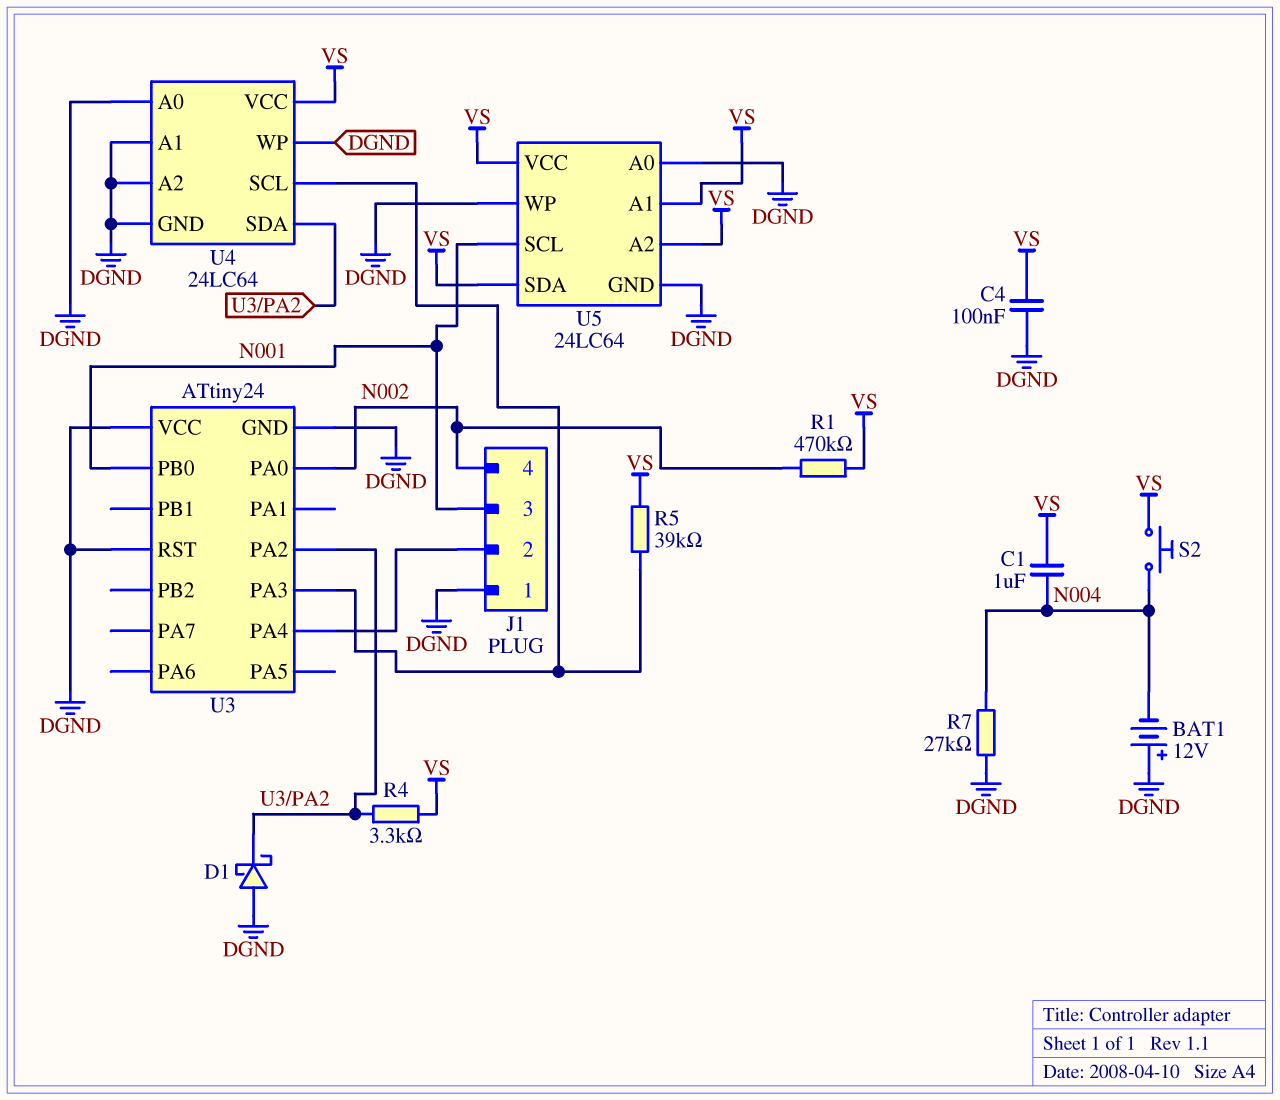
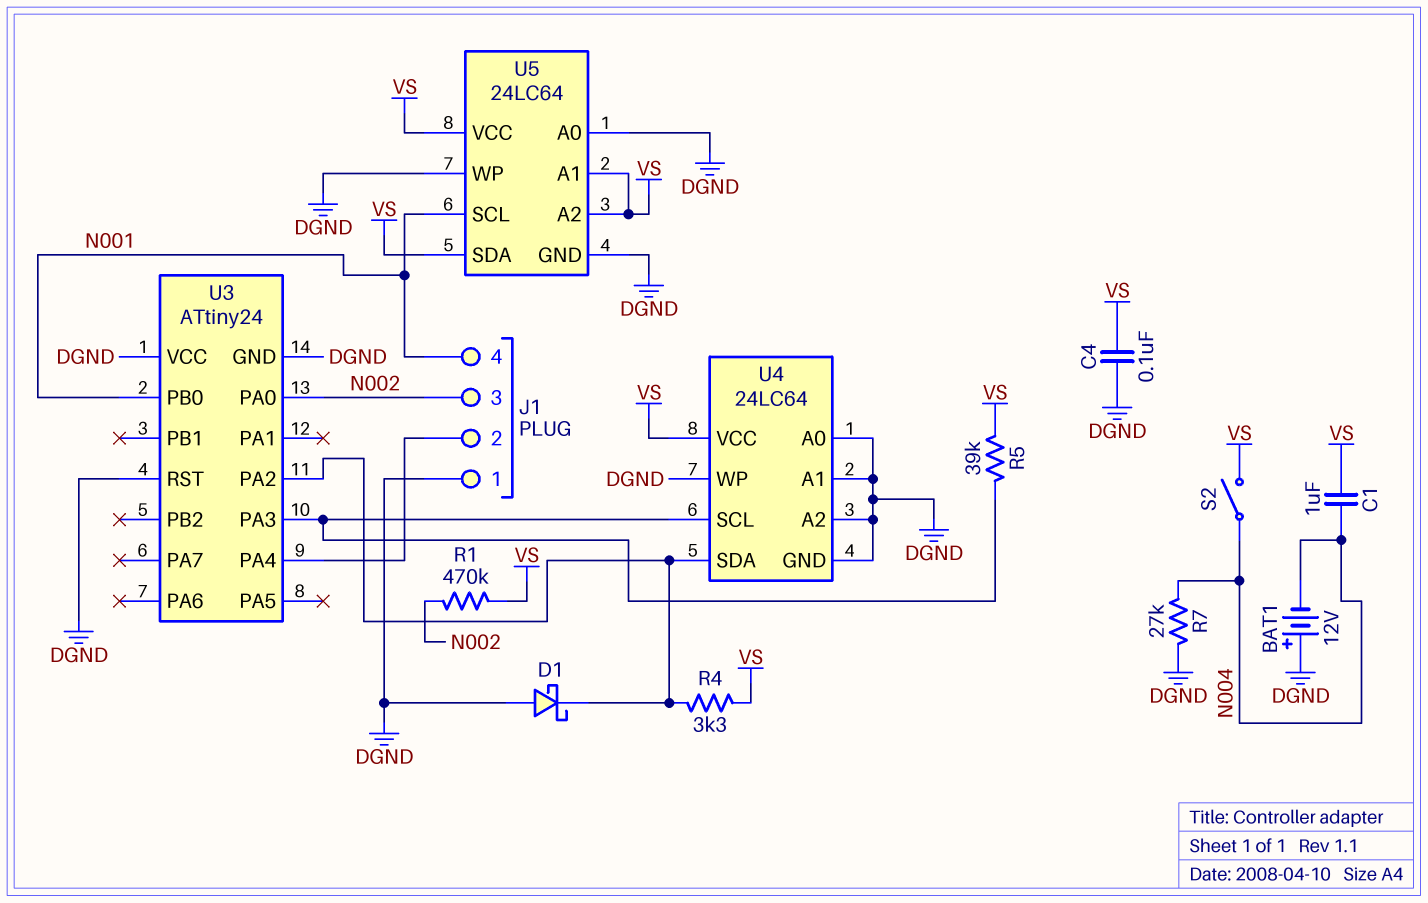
J1 pin 3: N001 -> N002
J1 pin 4: N002 -> N001
S2: button (N004, VS) -> switch (N004, VS)

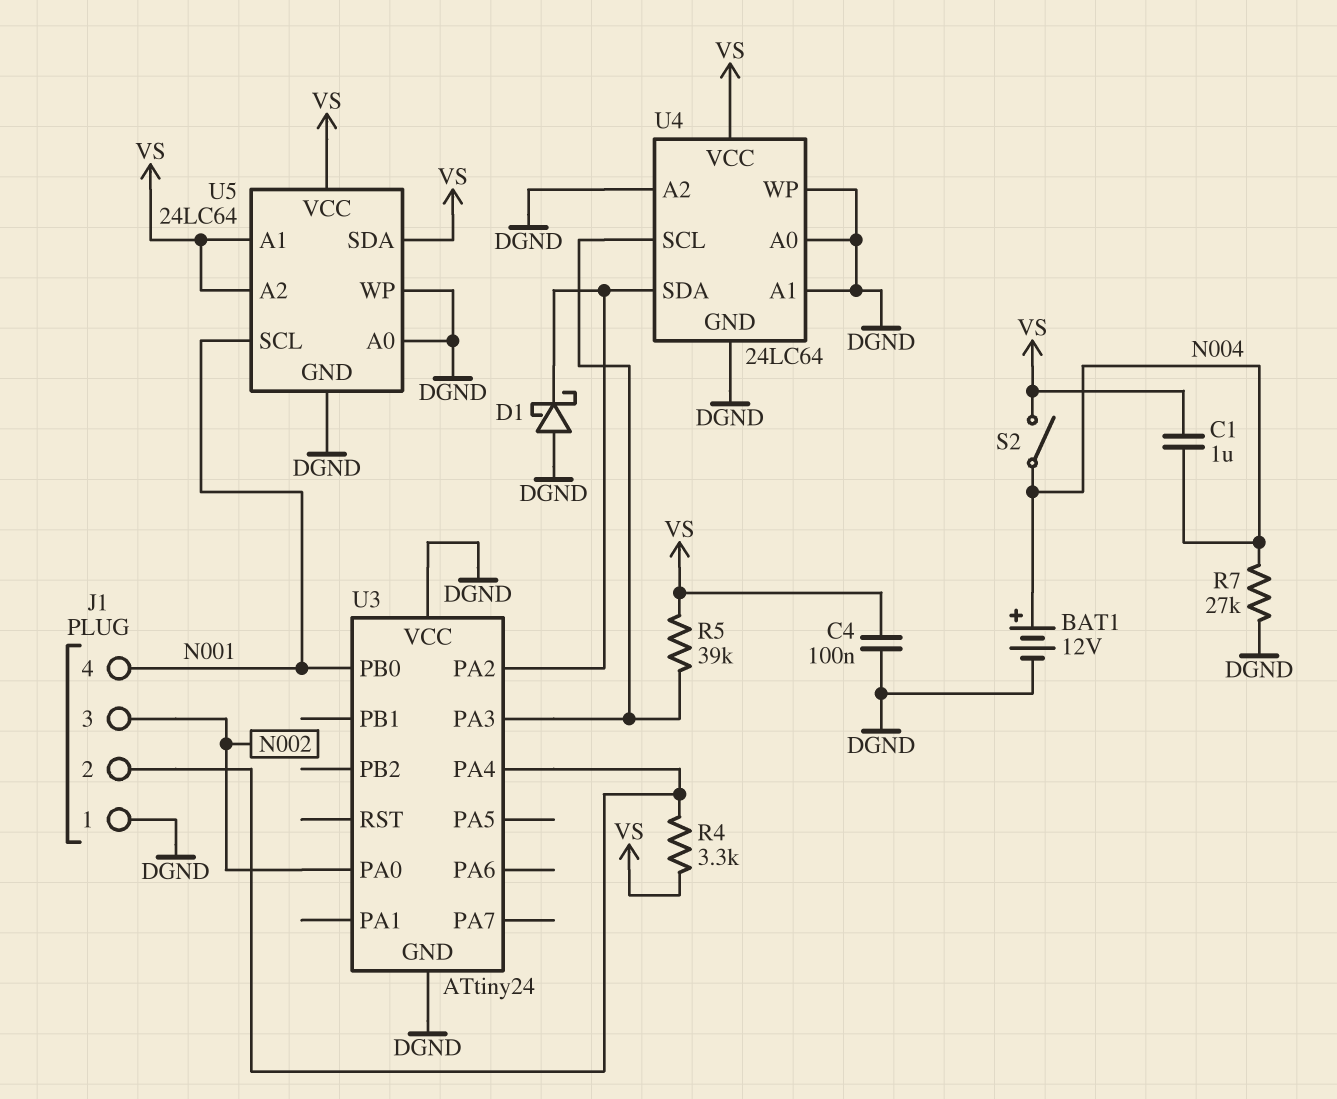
BAT1: 12V (plus DGND, minus N004) -> 12V (plus N004, minus DGND)
R1: 470k (N002, VS) -> none
R4: 3.3k (U3/PA2, VS) -> 3.3k (J1/2, VS)
U3 pin RST: DGND -> none

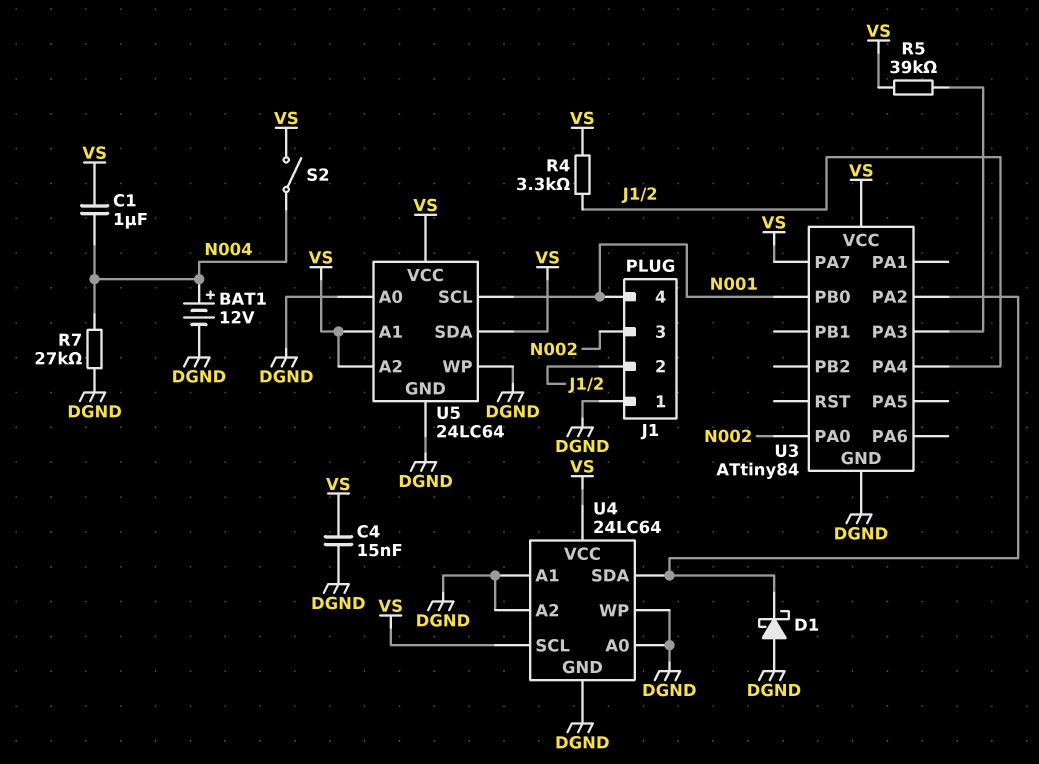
C4: 100nF (DGND, VS) -> 15nF (DGND, VS)
U3: ATtiny24 -> ATtiny84
U3 pin PA7: none -> VS
U3 pin VCC: DGND -> VS
U4 pin SCL: U3/PA3 -> VS

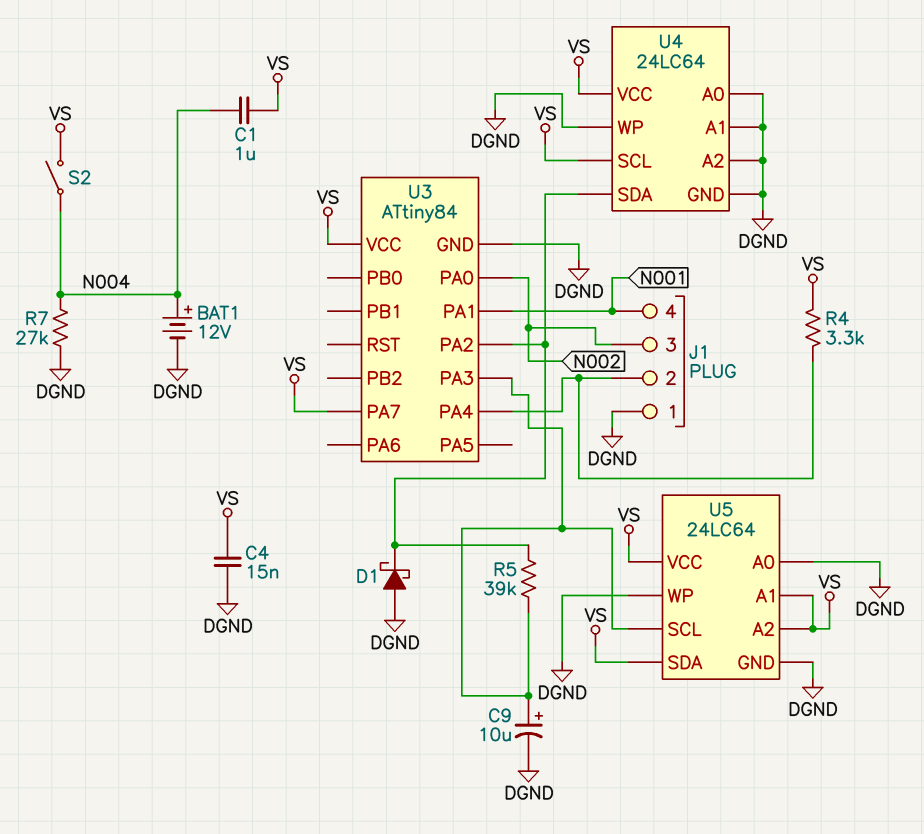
C9: none -> 10uF (plus U3/PA3, minus DGND)
R5: 39k (U3/PA3, VS) -> 39k (U3/PA2, U3/PA3)
U3 pin PA1: none -> N001
U3 pin PB0: N001 -> none
U5 pin SCL: N001 -> U3/PA3

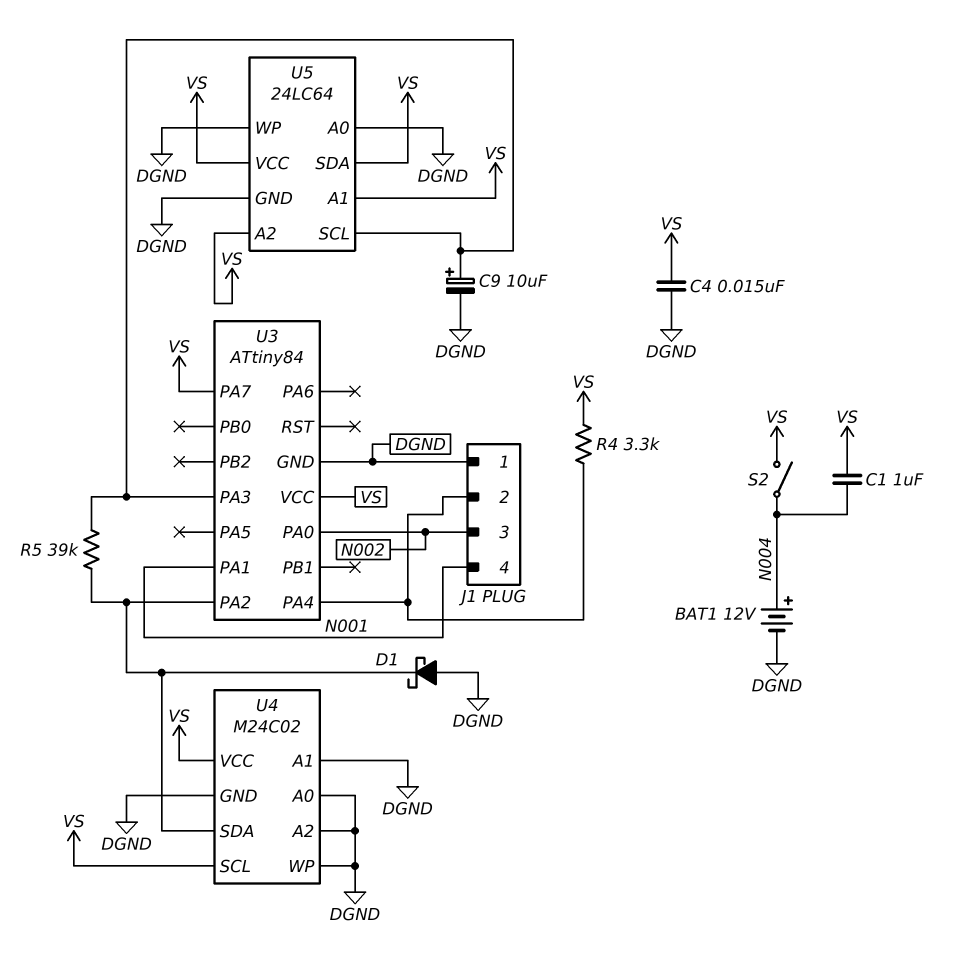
R7: 27k (DGND, N004) -> none
U4: 24LC64 -> M24C02

